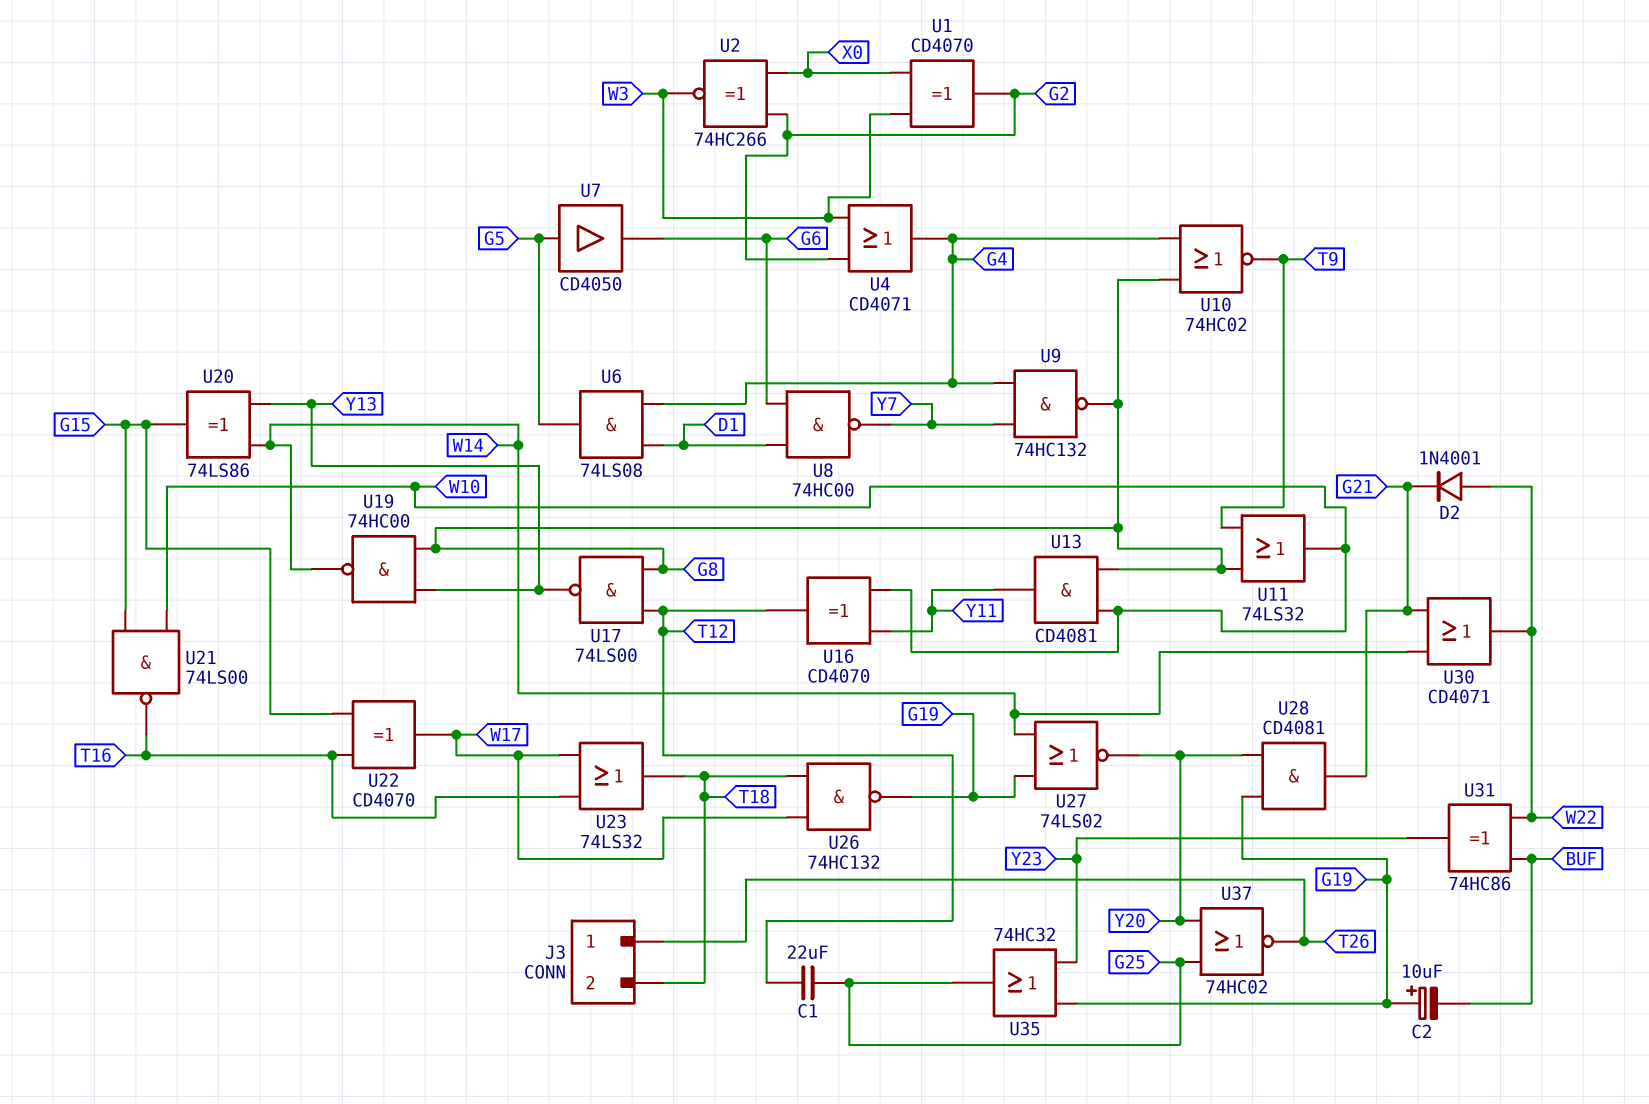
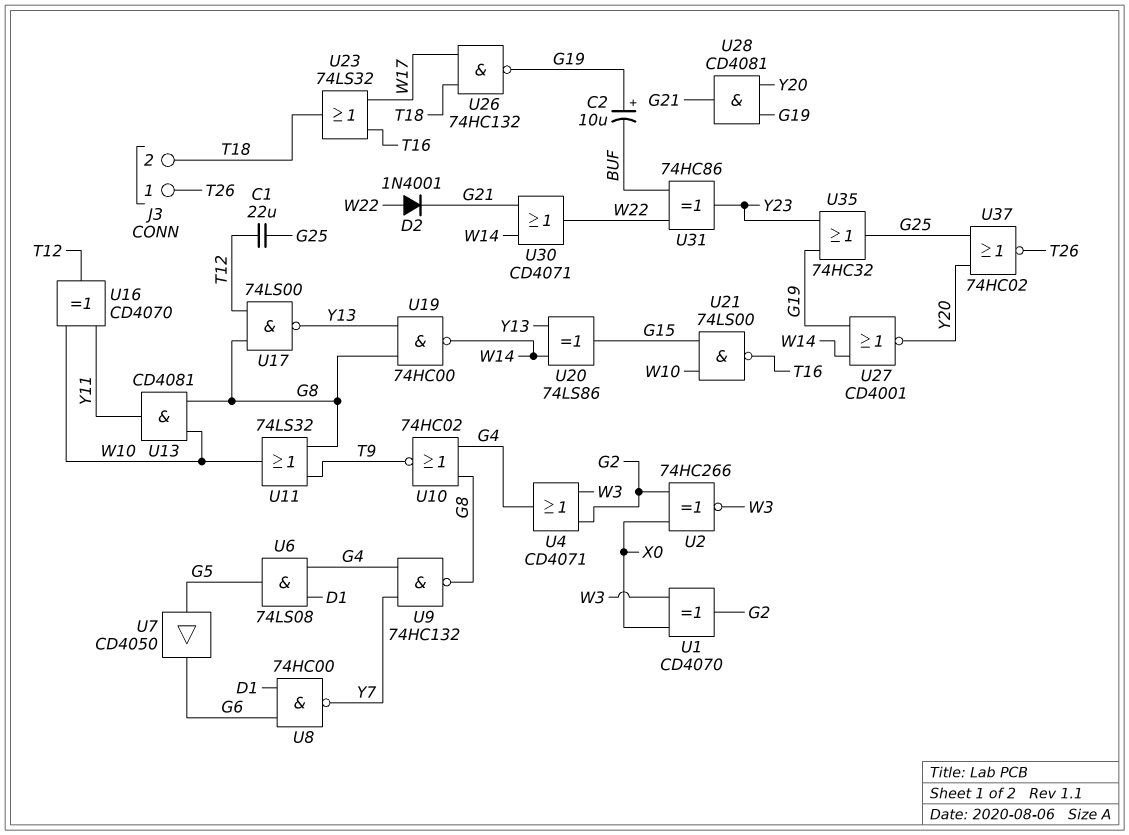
U22: XOR CD4070 (in G15, in T16, out W17) -> none
U27: NOR 74LS02 (in G19, in W14, out Y20) -> NOR CD4001 (in G19, in W14, out Y20)

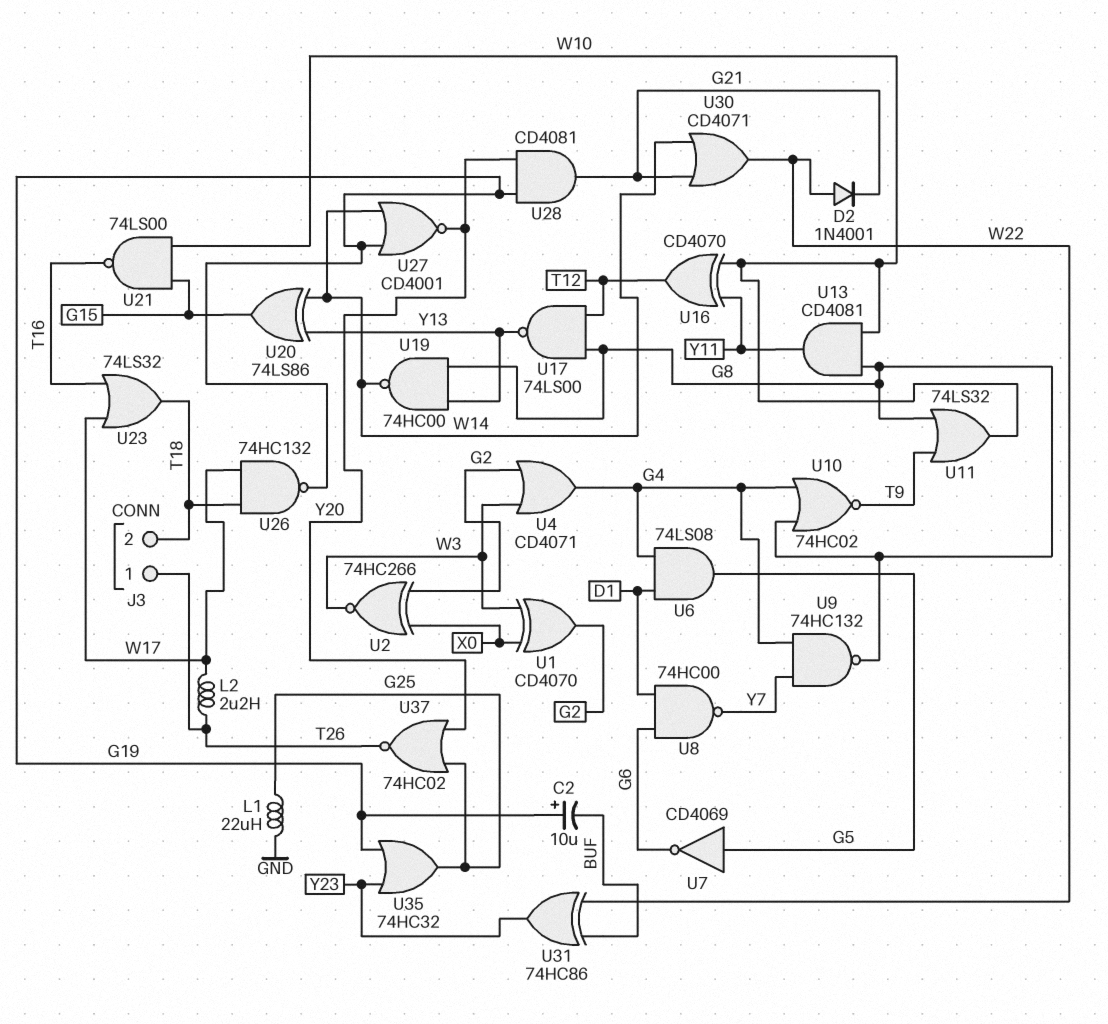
C1: 22uF (G25, T12) -> none
L1: none -> 22uH (G25, GND)
L2: none -> 2.2uH (T26, W17)
U7: buffer CD4050 (in G5, out G6) -> NOT CD4069 (in G5, out G6)

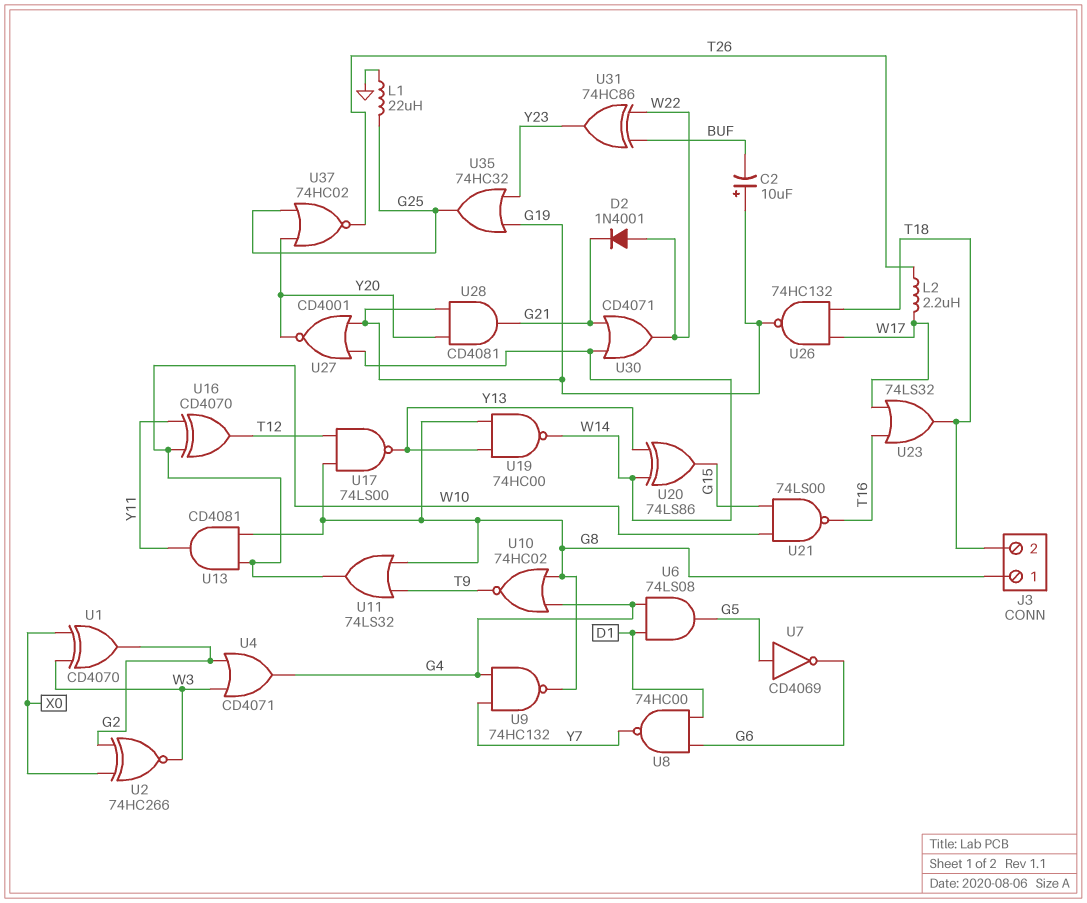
J3 pin 1: T26 -> G8

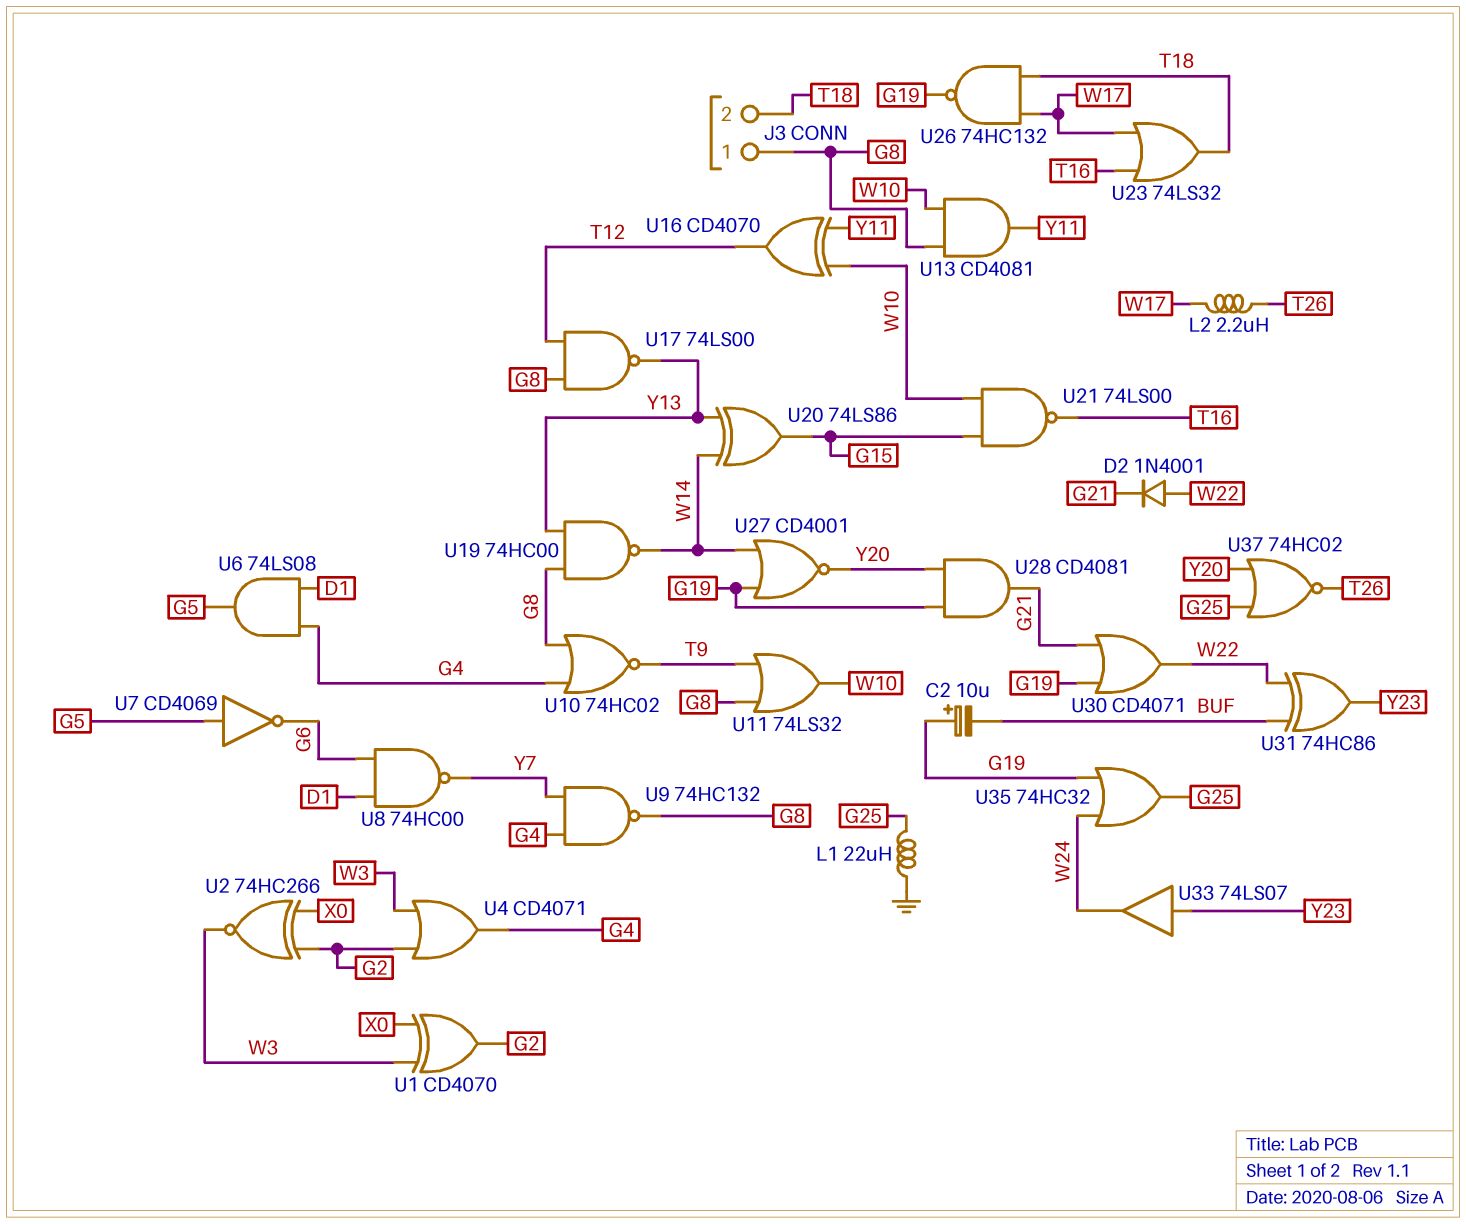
U30: OR CD4071 (in G21, in W14, out W22) -> OR CD4071 (in G19, in G21, out W22)
U33: none -> buffer 74LS07 (in Y23, out W24)
U35: OR 74HC32 (in G19, in Y23, out G25) -> OR 74HC32 (in G19, in W24, out G25)

